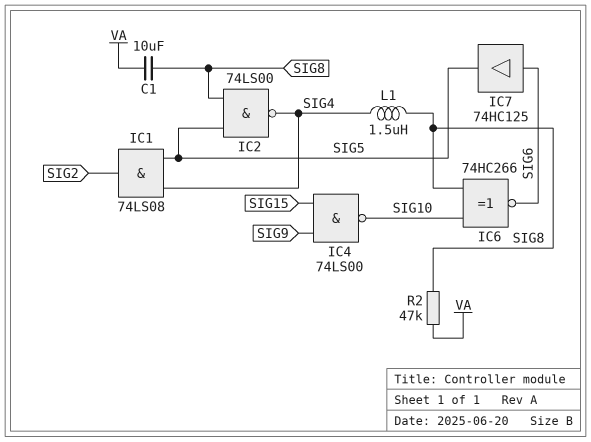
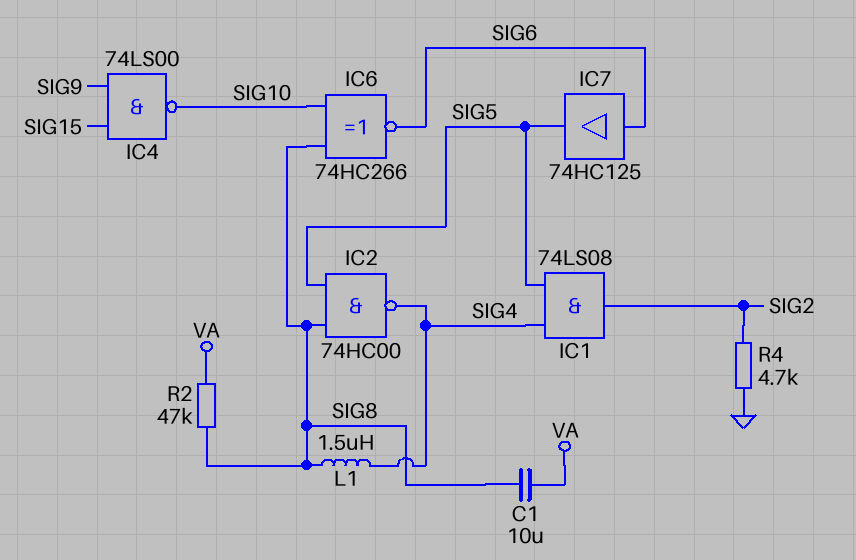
IC2: NAND 74LS00 (in SIG5, in SIG8, out SIG4) -> NAND 74HC00 (in SIG5, in SIG8, out SIG4)
R4: none -> 4.7k (GND, SIG2)

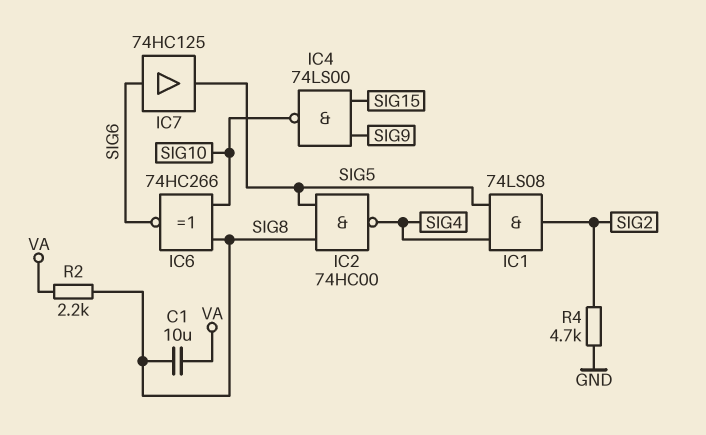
L1: 1.5uH (SIG4, SIG8) -> none
R2: 47k (SIG8, VA) -> 2.2k (SIG8, VA)

